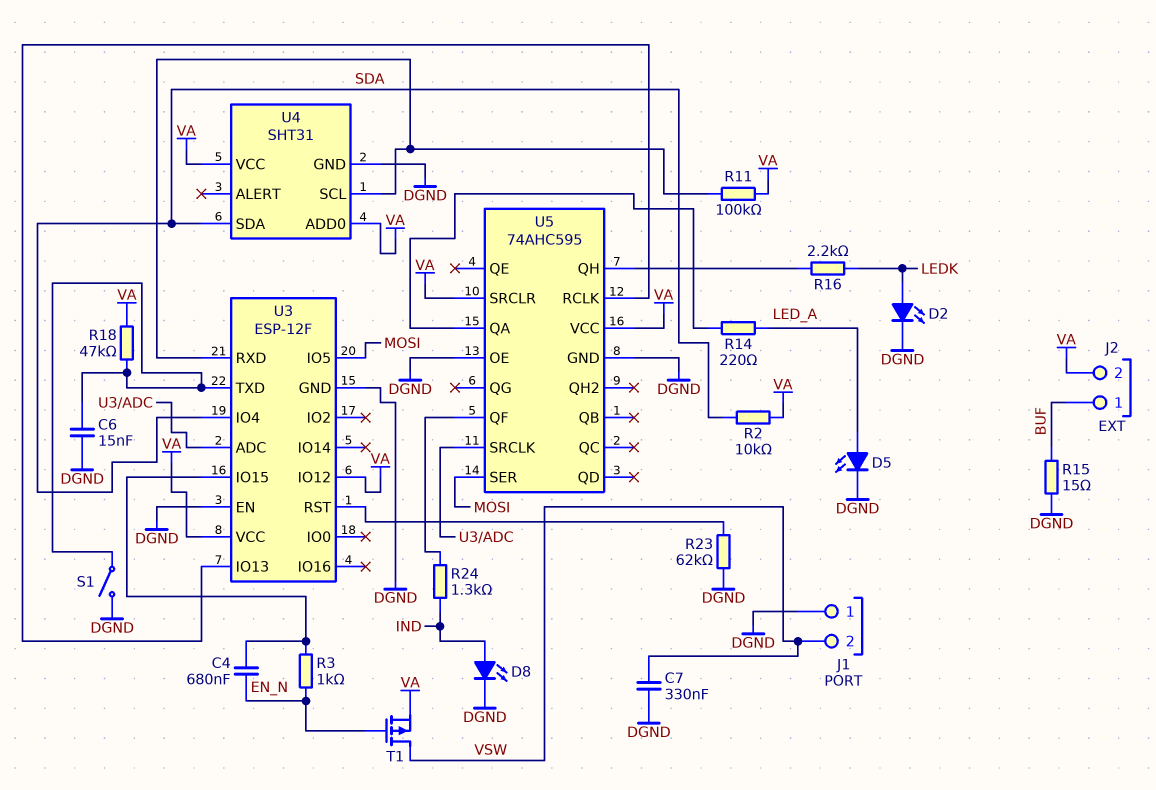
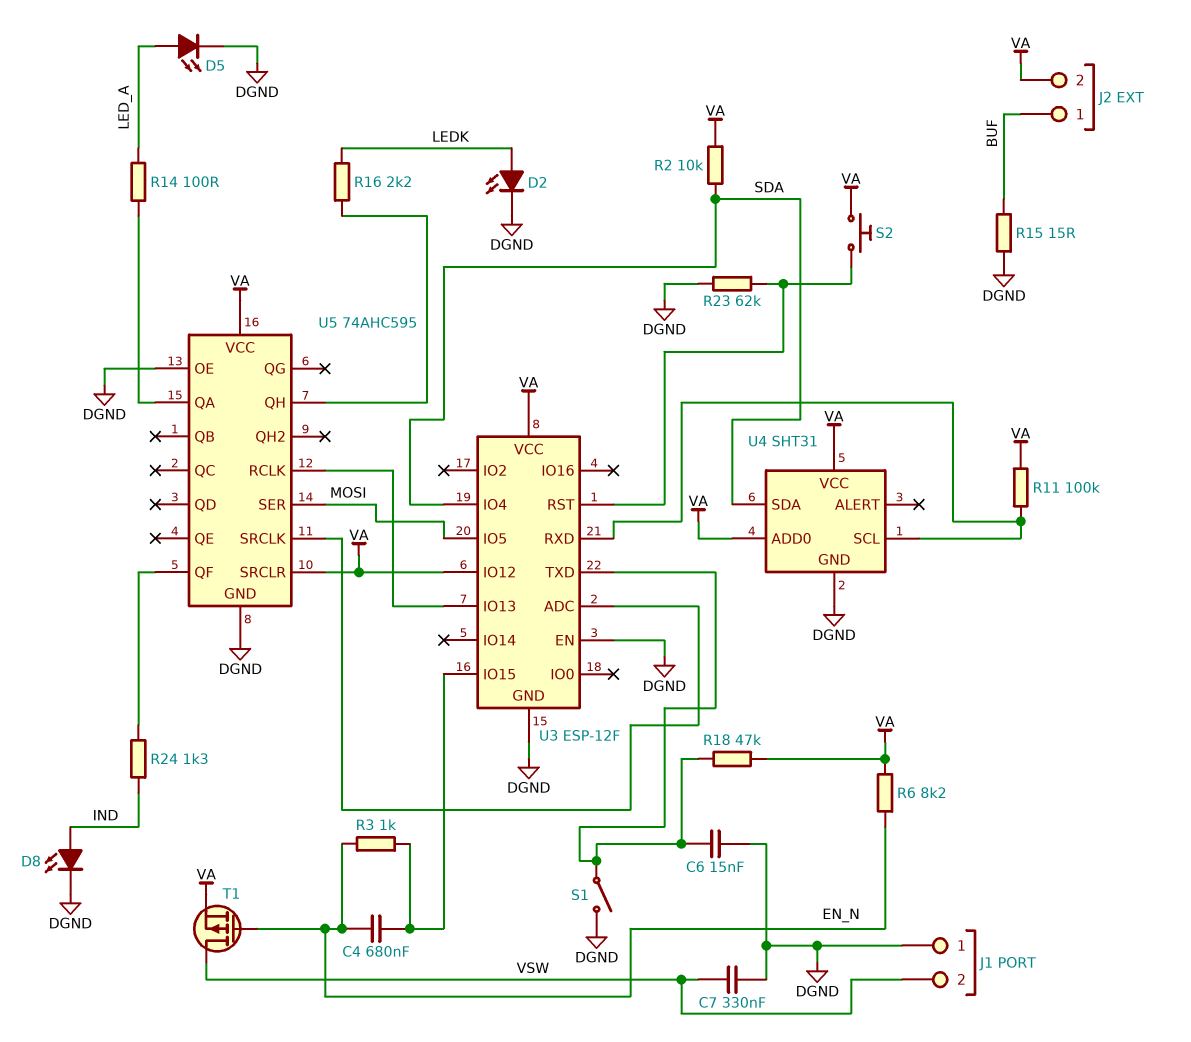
R6: none -> 8.2k (EN_N, VA)
R14: 220 (LED_A, U5/QA) -> 100 (LED_A, U5/QA)
S2: none -> button (U3/RST, VA)

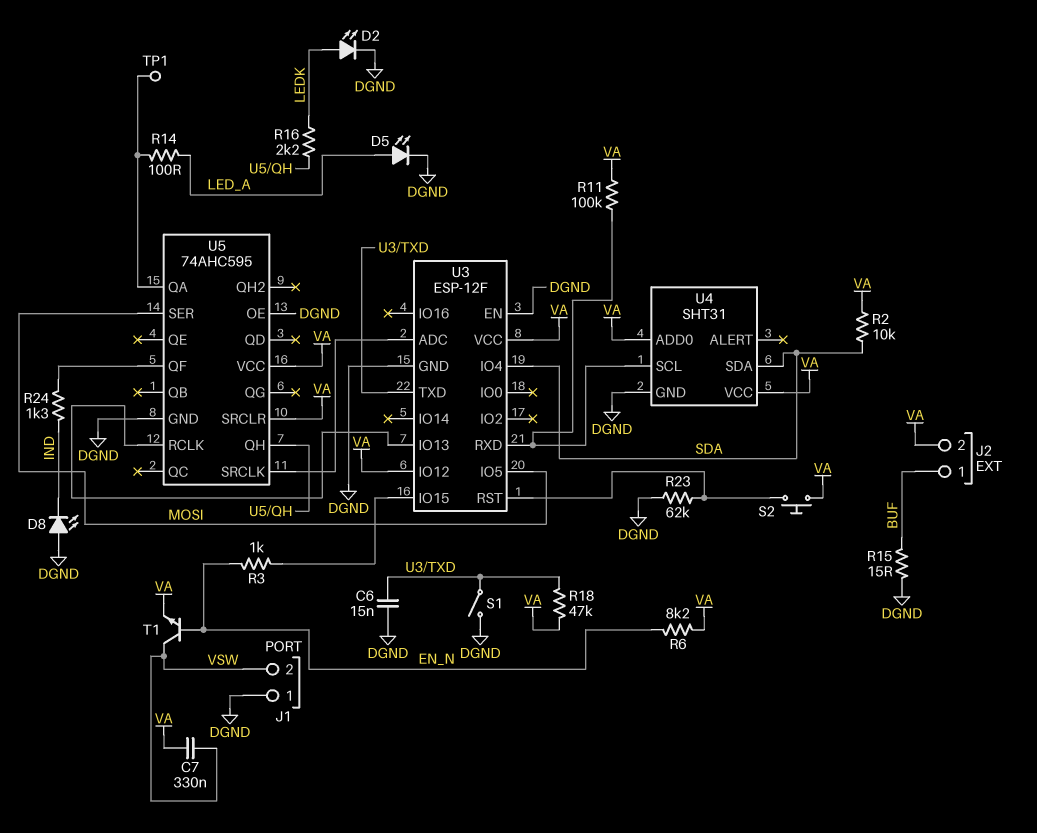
C4: 680nF (EN_N, U3/IO15) -> none
C7: 330nF (DGND, VSW) -> 330nF (VA, VSW)
D8: LED (A IND, K DGND) -> LED (A DGND, K IND)
T1: PMOS (G EN_N, D VSW, S VA) -> NPN (B EN_N, C VSW, E VA)
TP1: none -> test point (U5/QA)

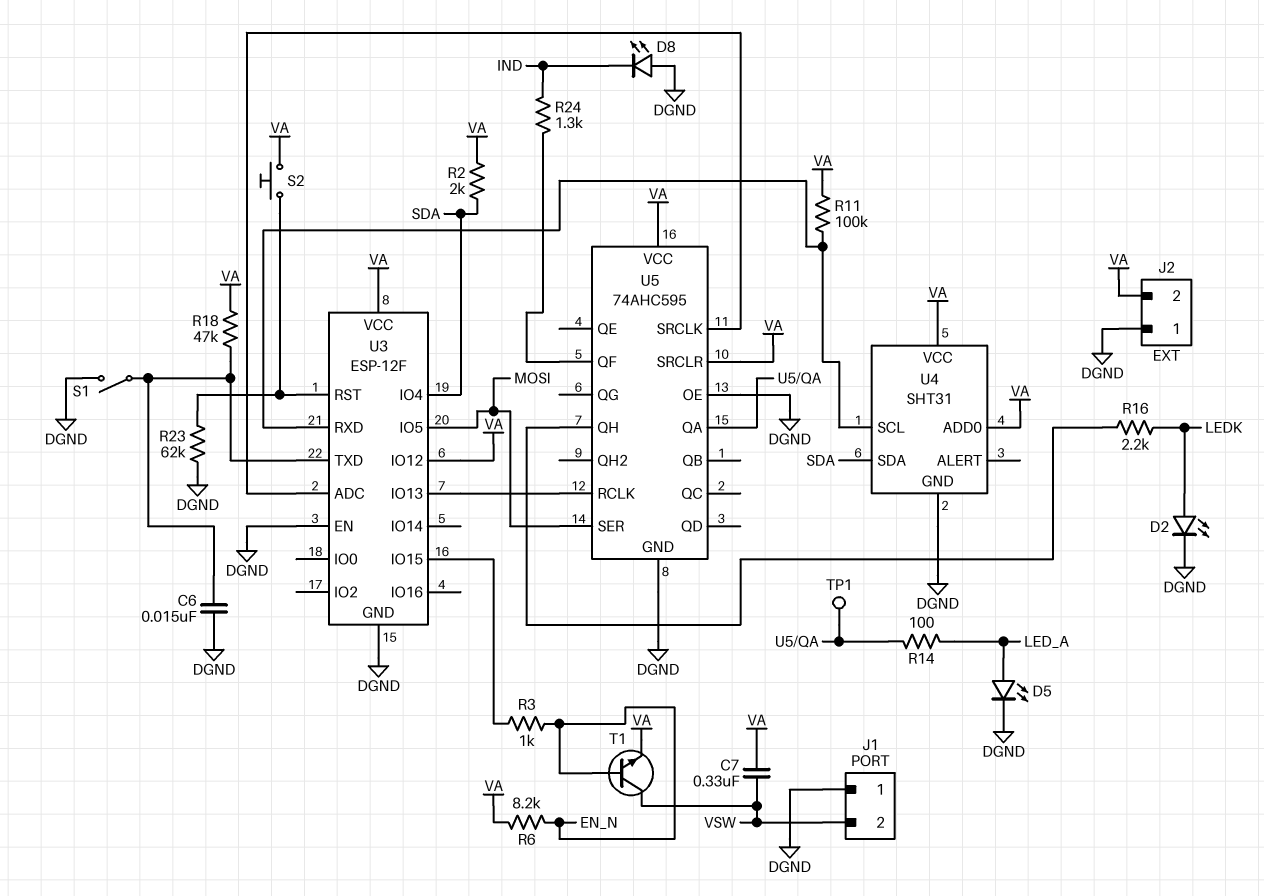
J2 pin 1: BUF -> DGND
R2: 10k (SDA, VA) -> 2k (SDA, VA)
R15: 15 (BUF, DGND) -> none

